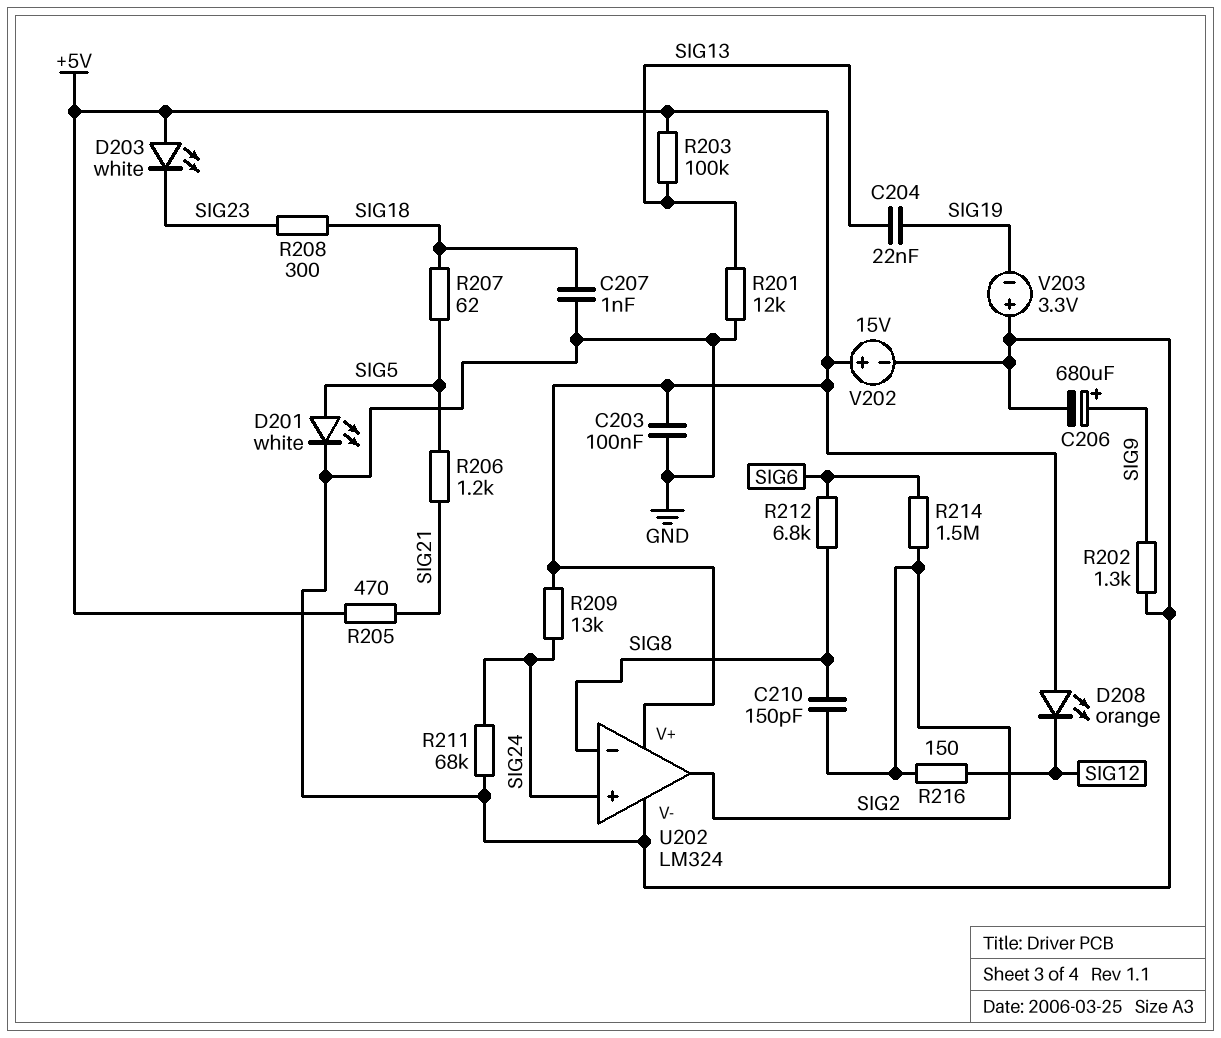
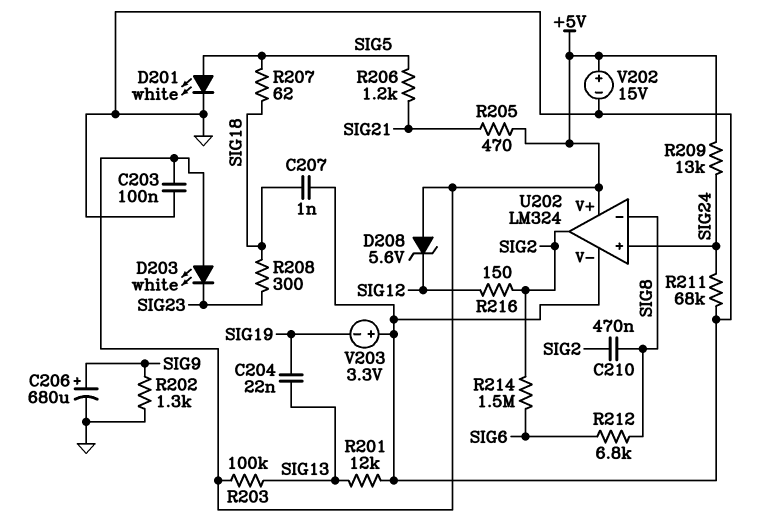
C210: 150pF (SIG2, SIG8) -> 470nF (SIG2, SIG8)
D208: LED orange (A +5V, K SIG12) -> zener 5.6V (A +5V, K SIG12)

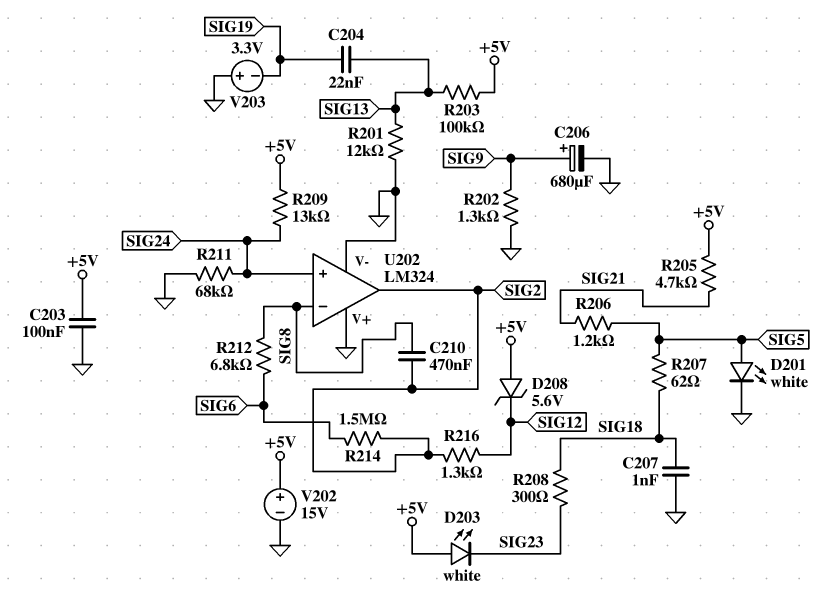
R205: 470 (+5V, SIG21) -> 4.7k (+5V, SIG21)
R216: 150 (SIG2, SIG12) -> 1.3k (SIG2, SIG12)
U202 pin V+: +5V -> GND

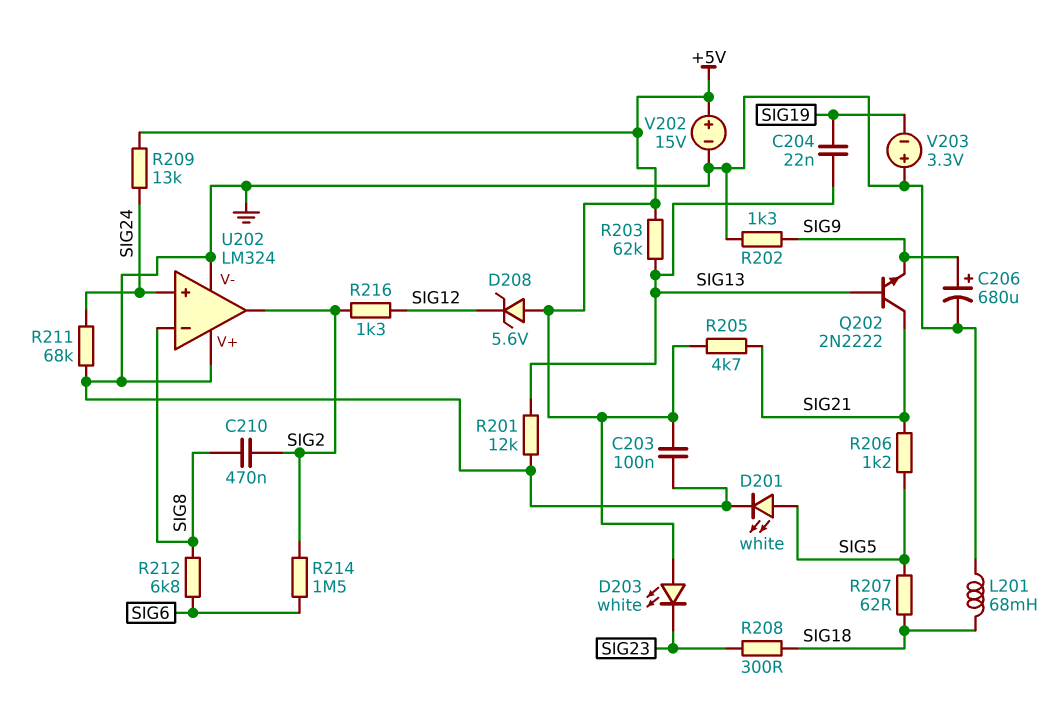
C207: 1nF (GND, SIG18) -> none
L201: none -> 68mH (GND, SIG18)
Q202: none -> NPN 2N2222 (B SIG13, C SIG21, E SIG9)
R203: 100k (+5V, SIG13) -> 62k (+5V, SIG13)

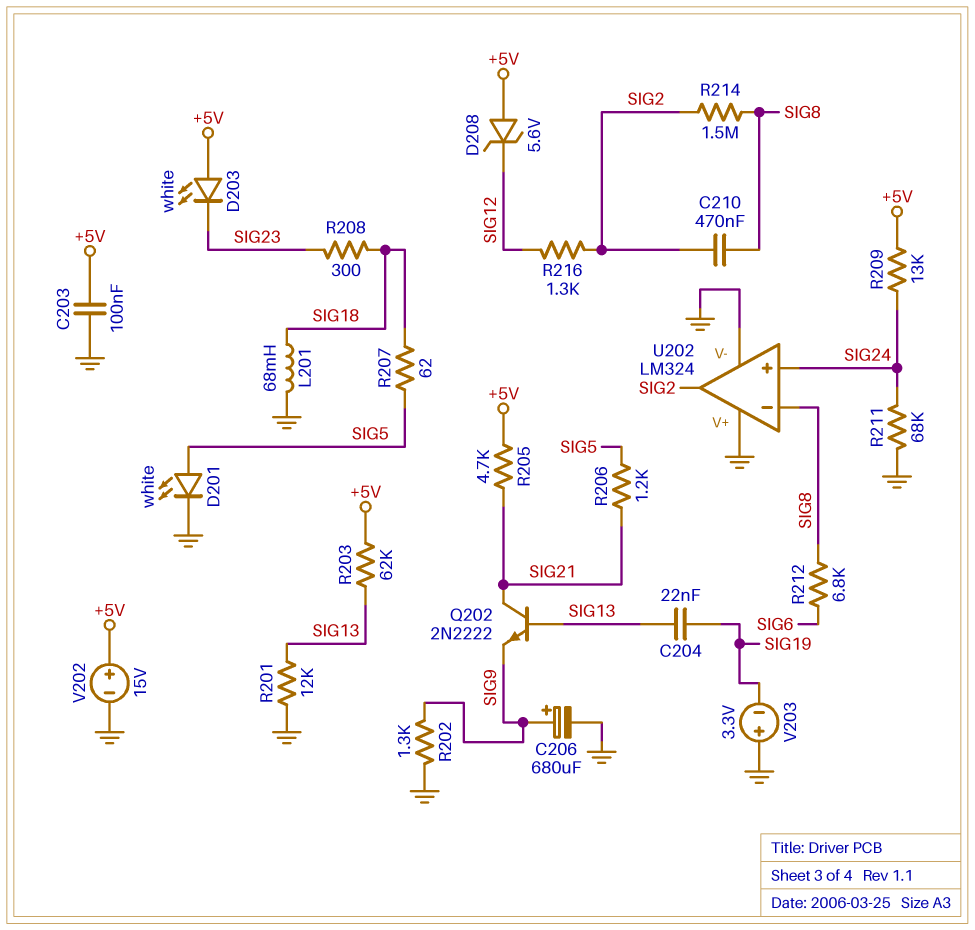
R214: 1.5M (SIG2, SIG6) -> 1.5M (SIG2, SIG8)

